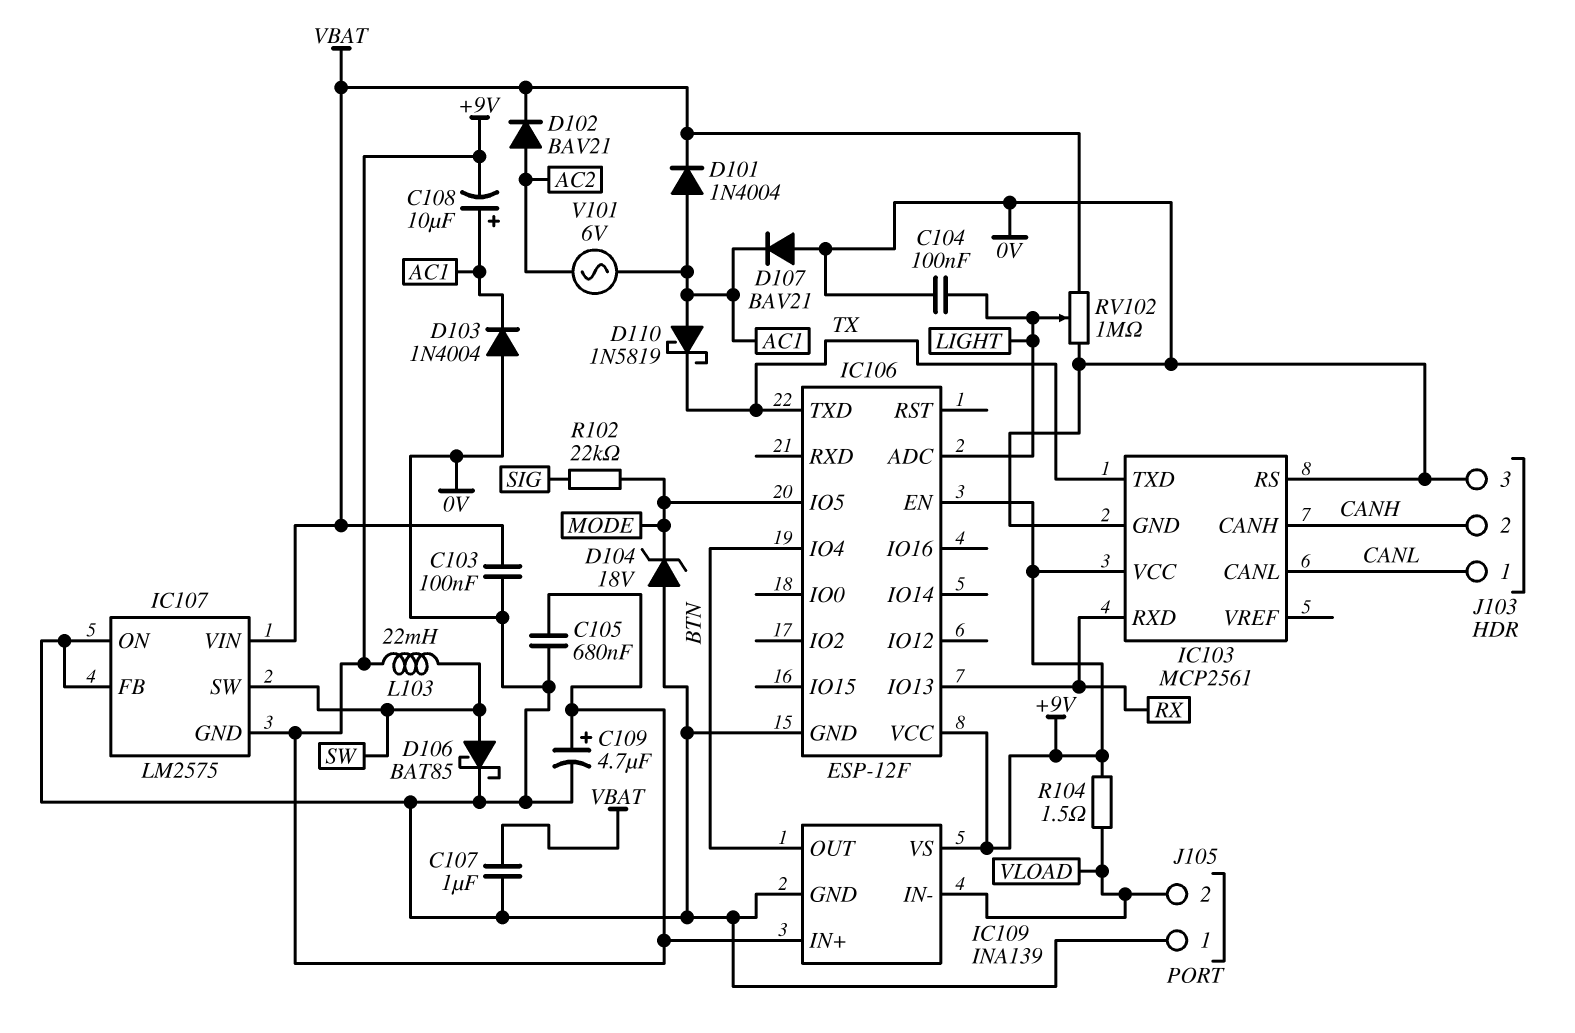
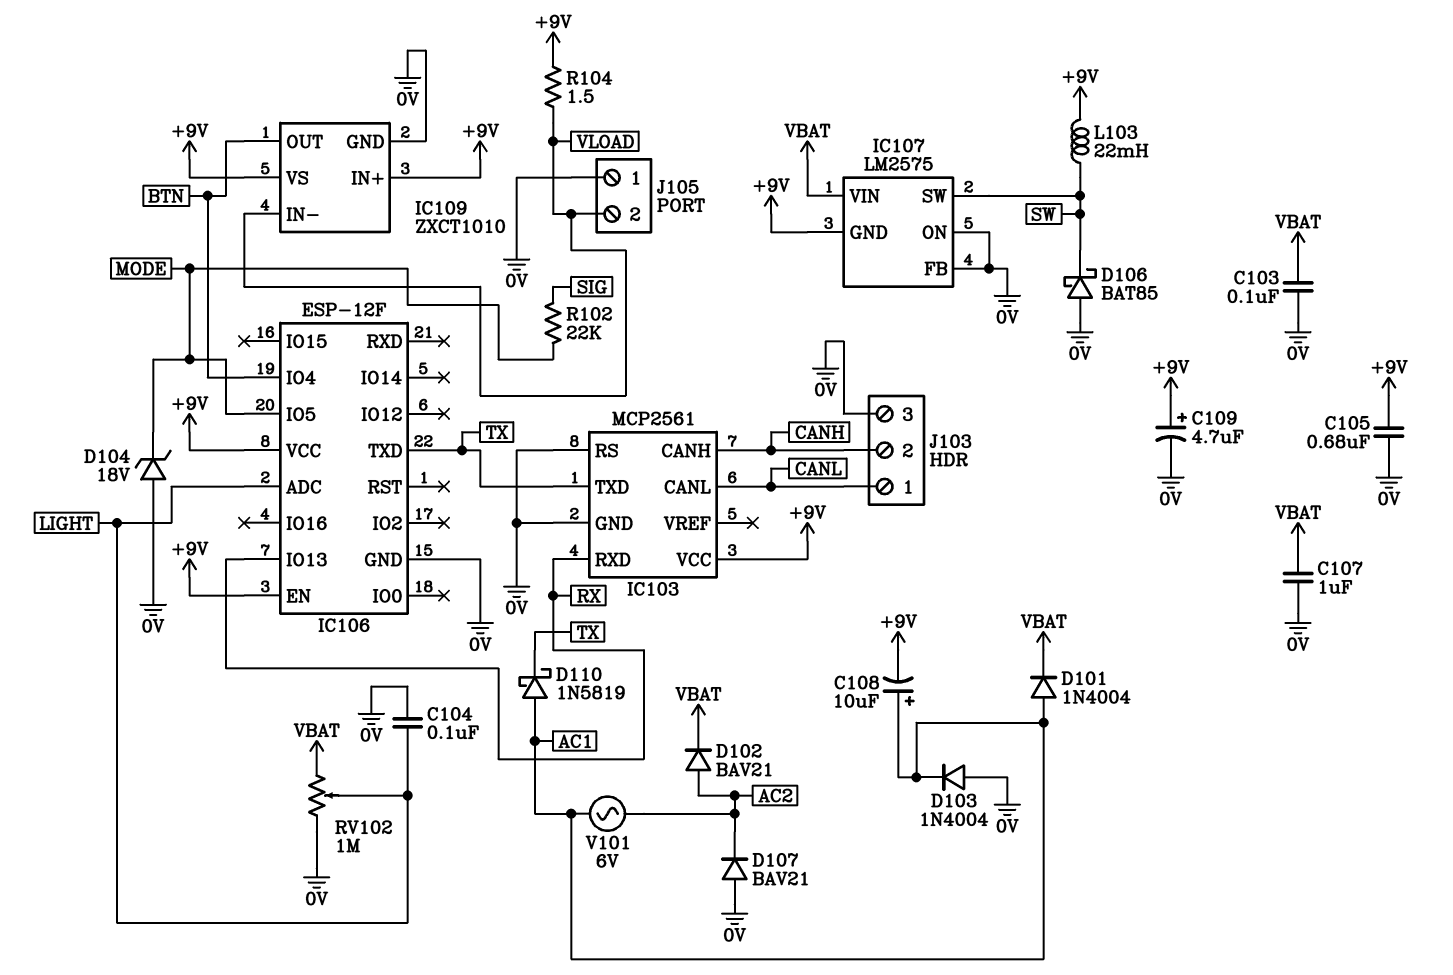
D106: schottky BAT85 (A SW, K 0V) -> schottky BAT85 (A 0V, K SW)
D107: diode BAV21 (A 0V, K AC1) -> diode BAV21 (A 0V, K AC2)
IC109: INA139 -> ZXCT1010

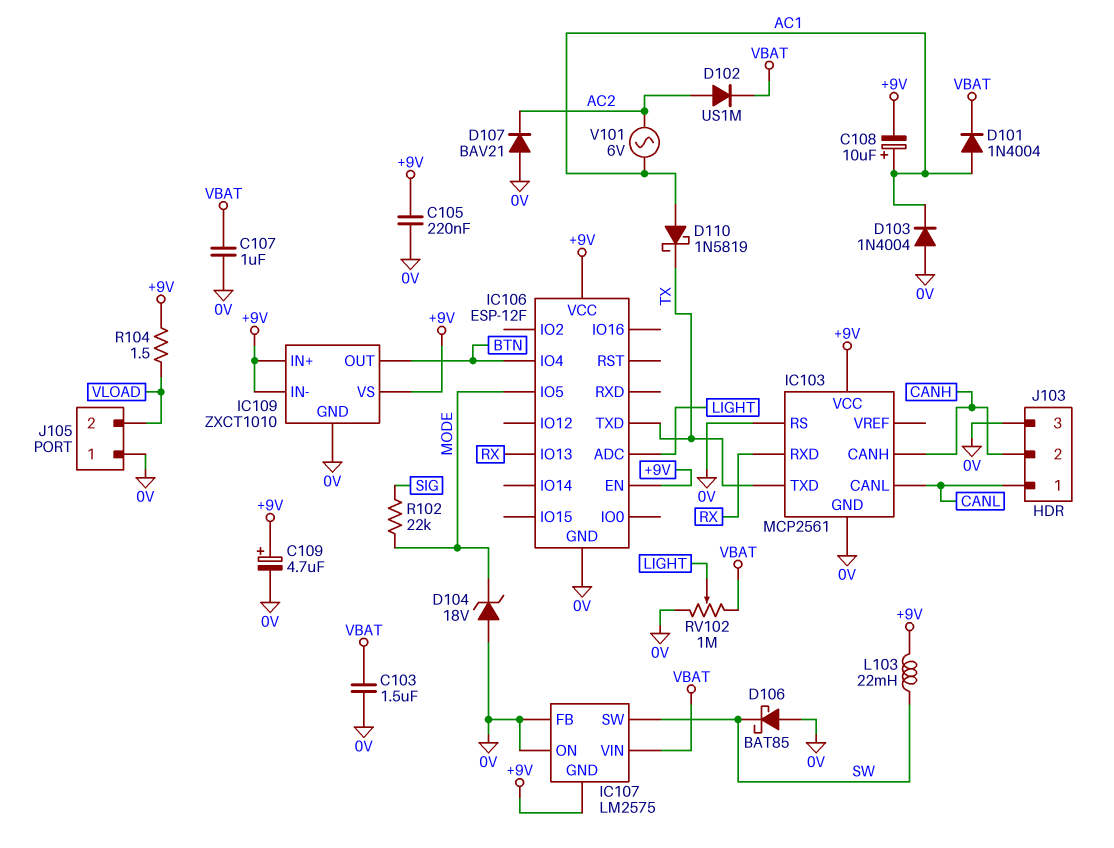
C103: 100nF (0V, VBAT) -> 1.5uF (0V, VBAT)
C104: 100nF (0V, LIGHT) -> none
C105: 680nF (+9V, 0V) -> 220nF (+9V, 0V)
D102: diode BAV21 (A AC2, K VBAT) -> diode US1M (A AC2, K VBAT)
IC109 pin IN-: VLOAD -> +9V

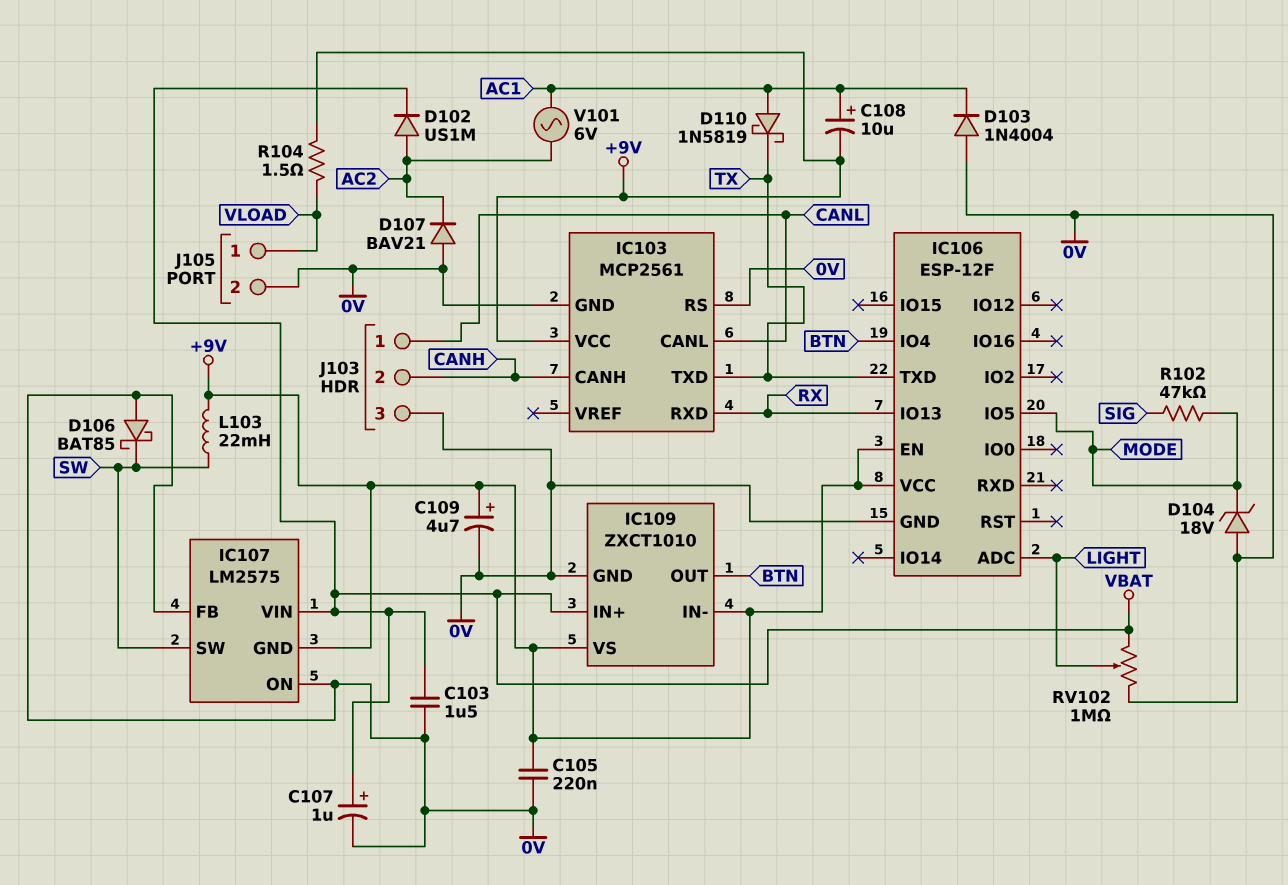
C107: 1uF (0V, VBAT) -> 1uF (plus VBAT, minus 0V)
D101: diode 1N4004 (A AC1, K VBAT) -> none
IC109 pin IN+: +9V -> VBAT
J105 pin 1: 0V -> VLOAD
J105 pin 2: VLOAD -> 0V
R102: 22k (MODE, SIG) -> 47k (MODE, SIG)

